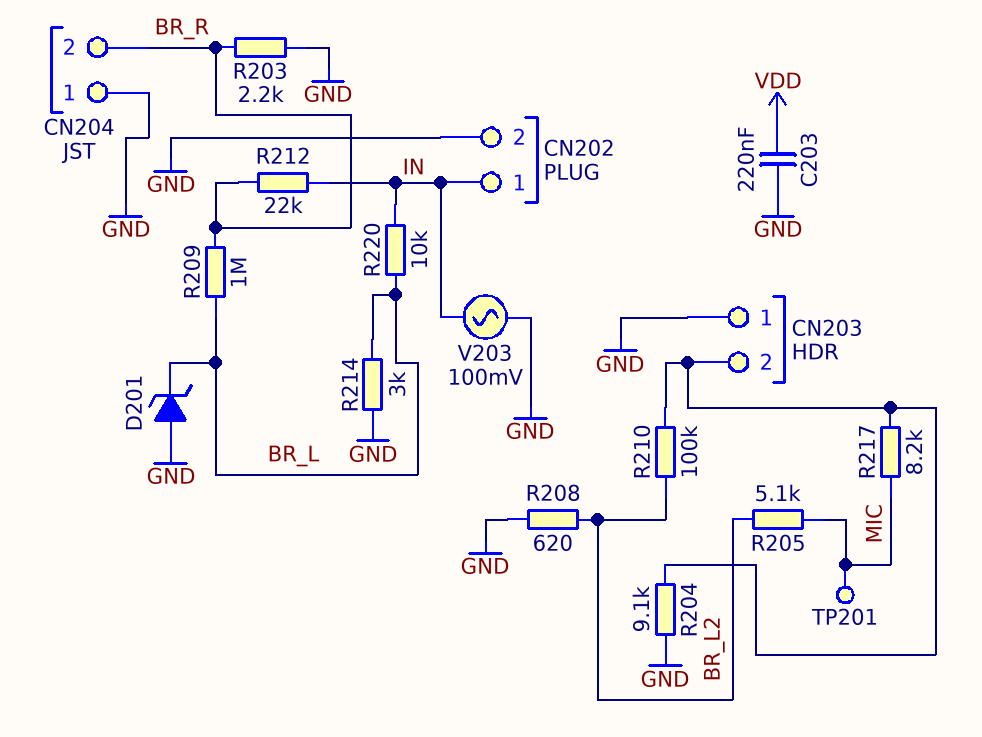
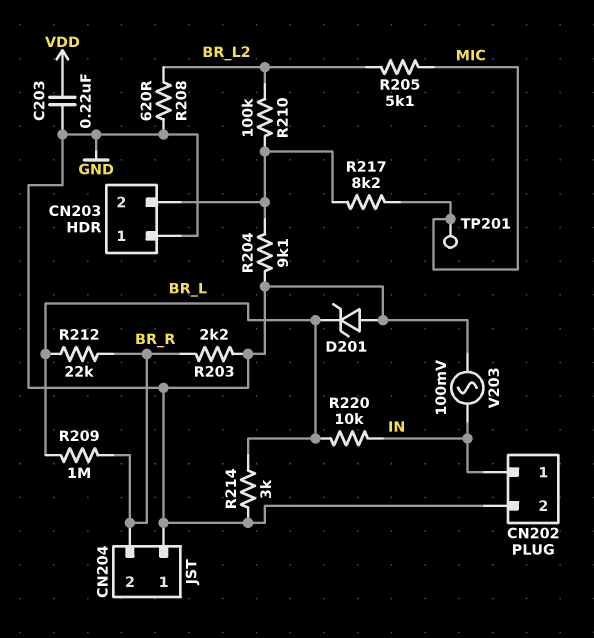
R212: 22k (BR_R, IN) -> 22k (BR_L, BR_R)

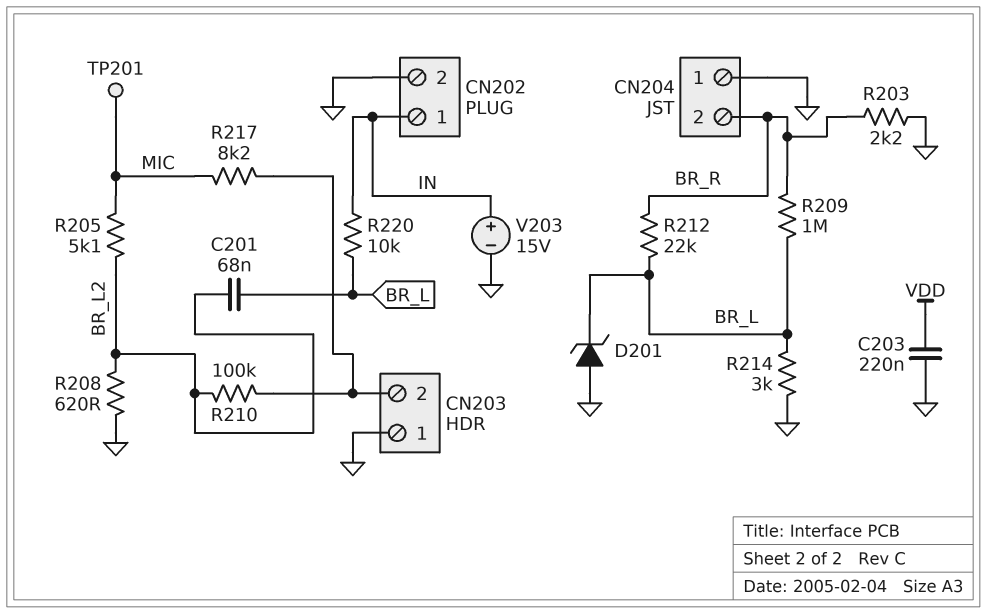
C201: none -> 68nF (BR_L, BR_L2)
R204: 9.1k (CN203/2, GND) -> none
V203: AC 100mV (GND, IN) -> 15V (plus IN, minus GND)

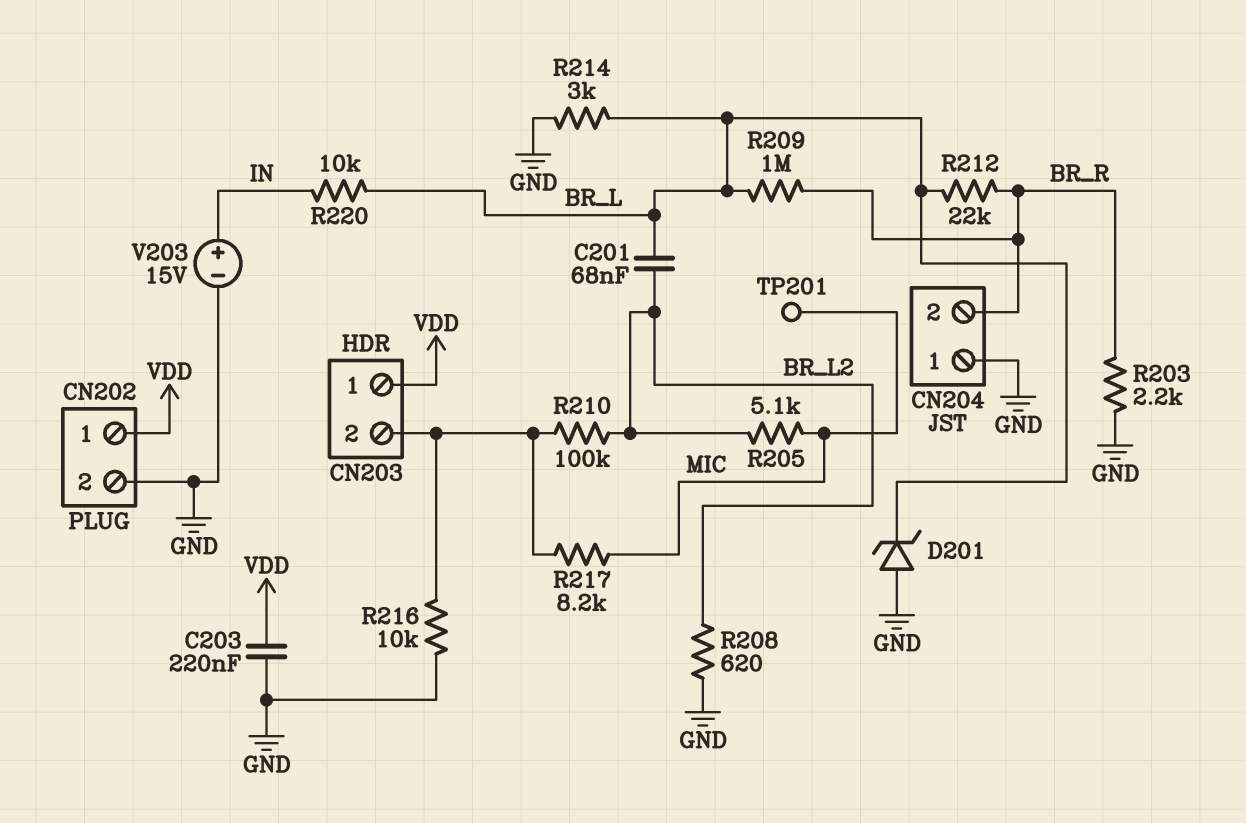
CN202 pin 1: IN -> VDD
CN203 pin 1: GND -> VDD
R216: none -> 10k (CN203/2, GND)

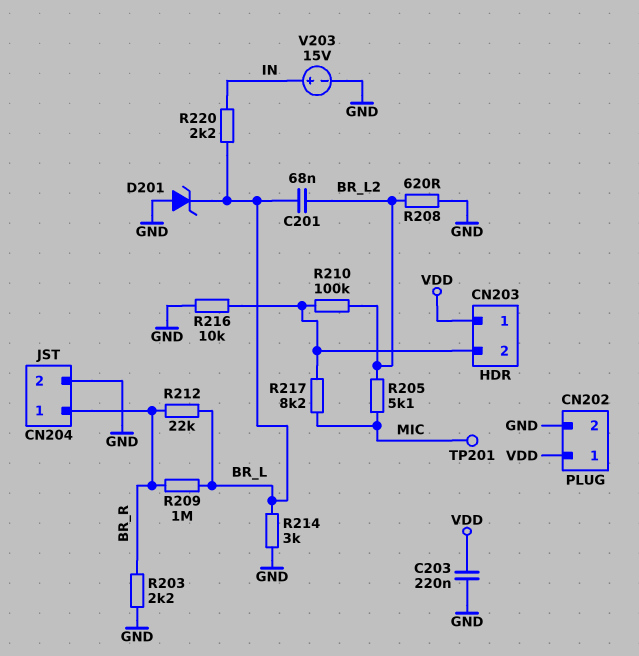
CN204 pin 1: GND -> BR_R
CN204 pin 2: BR_R -> GND
R220: 10k (BR_L, IN) -> 2.2k (BR_L, IN)

